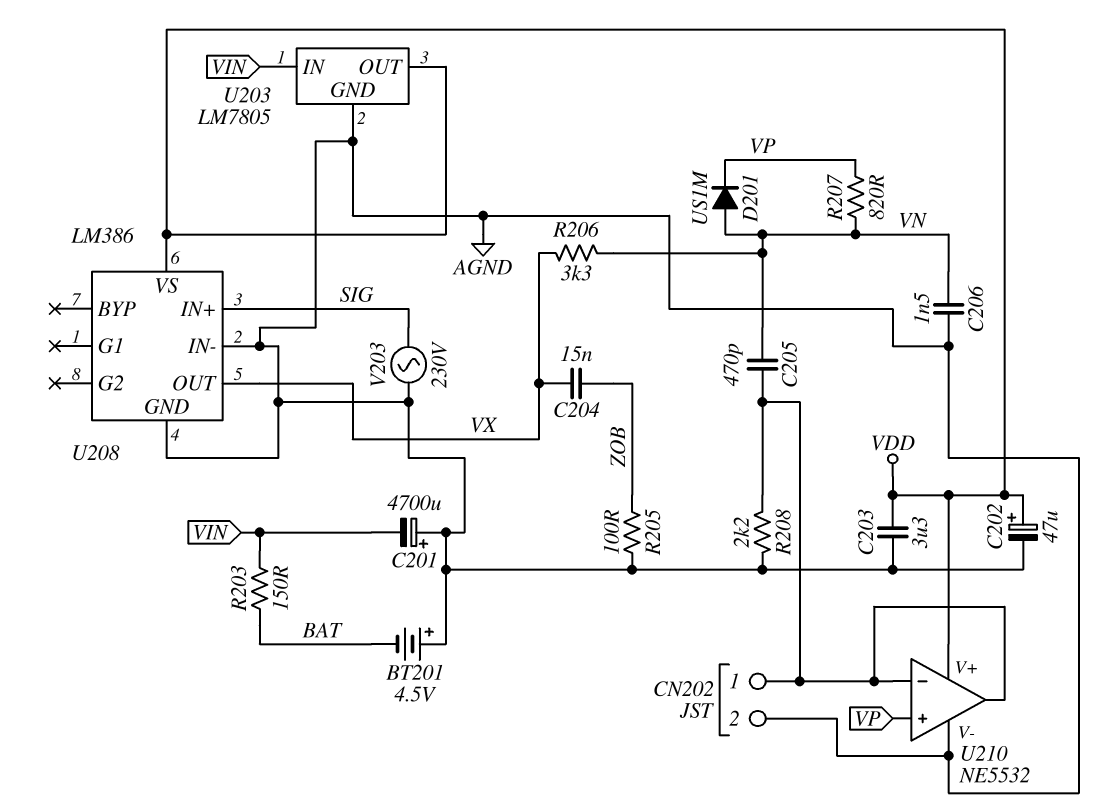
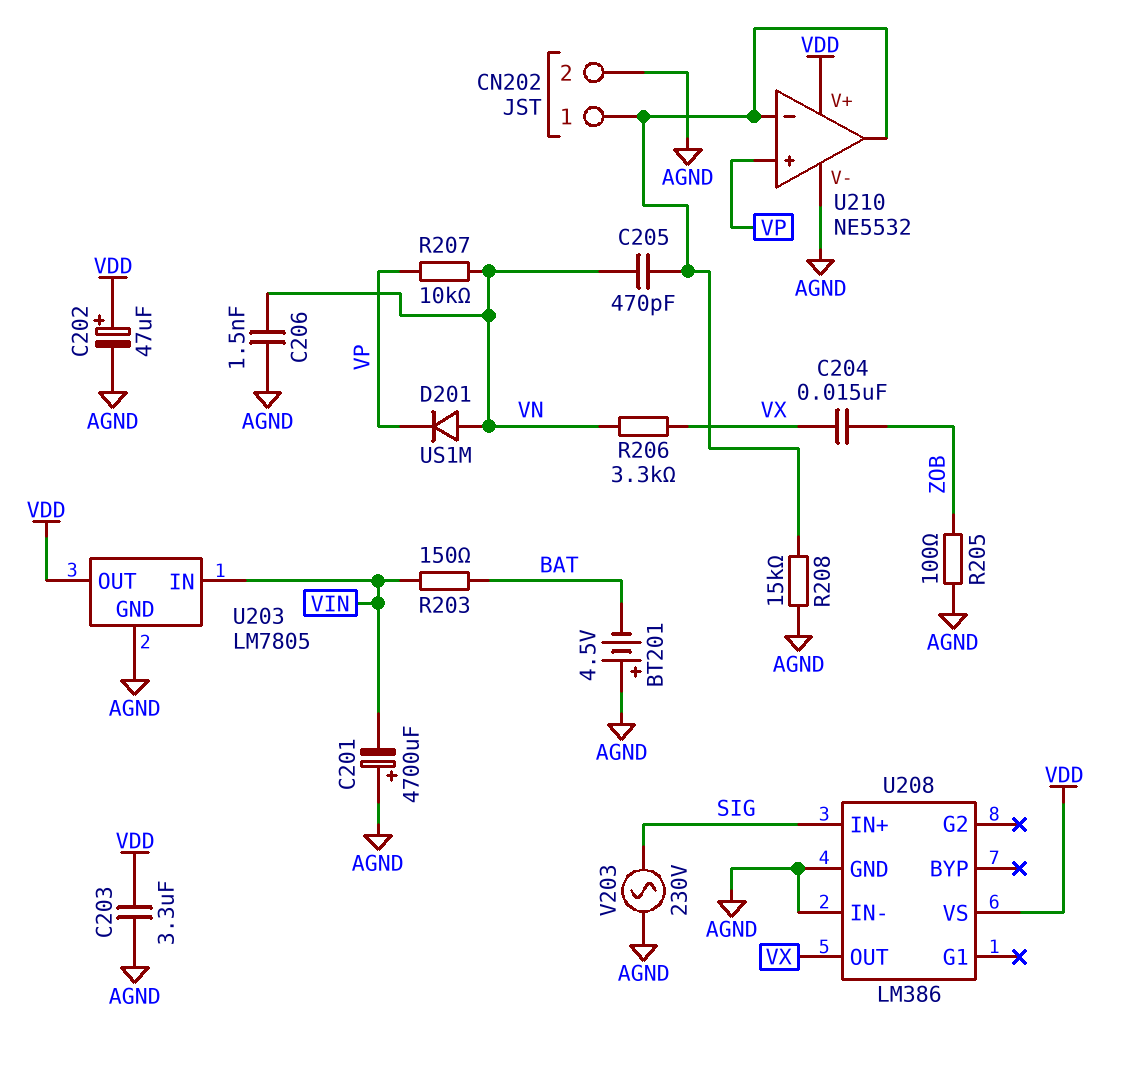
R207: 820 (VN, VP) -> 10k (VN, VP)
R208: 2.2k (AGND, CN202/1) -> 15k (AGND, CN202/1)

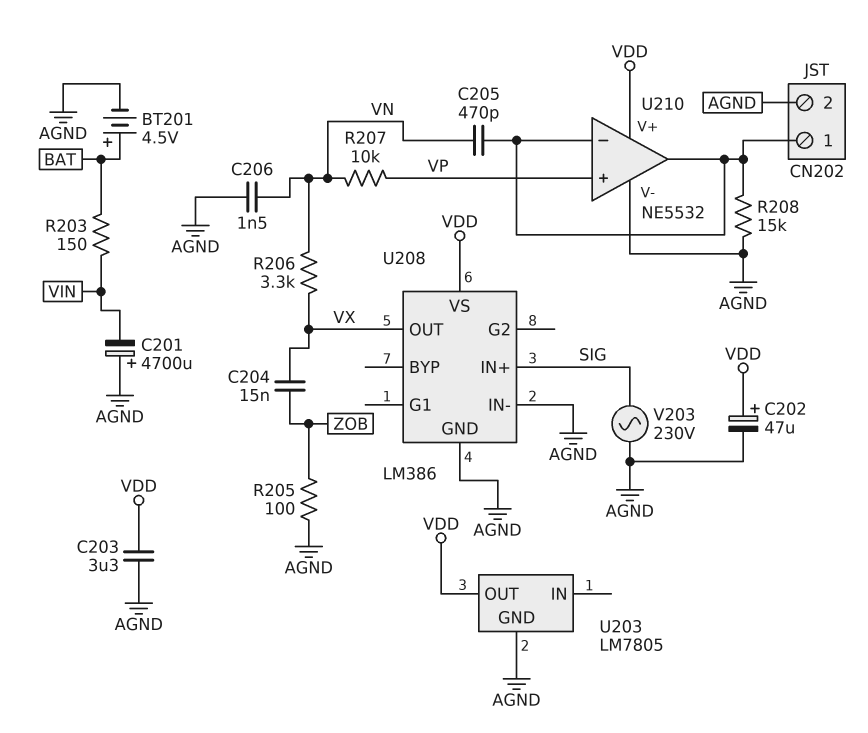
BT201: 4.5V (plus AGND, minus BAT) -> 4.5V (plus BAT, minus AGND)
D201: diode US1M (A VN, K VP) -> none
U203 pin IN: VIN -> none

